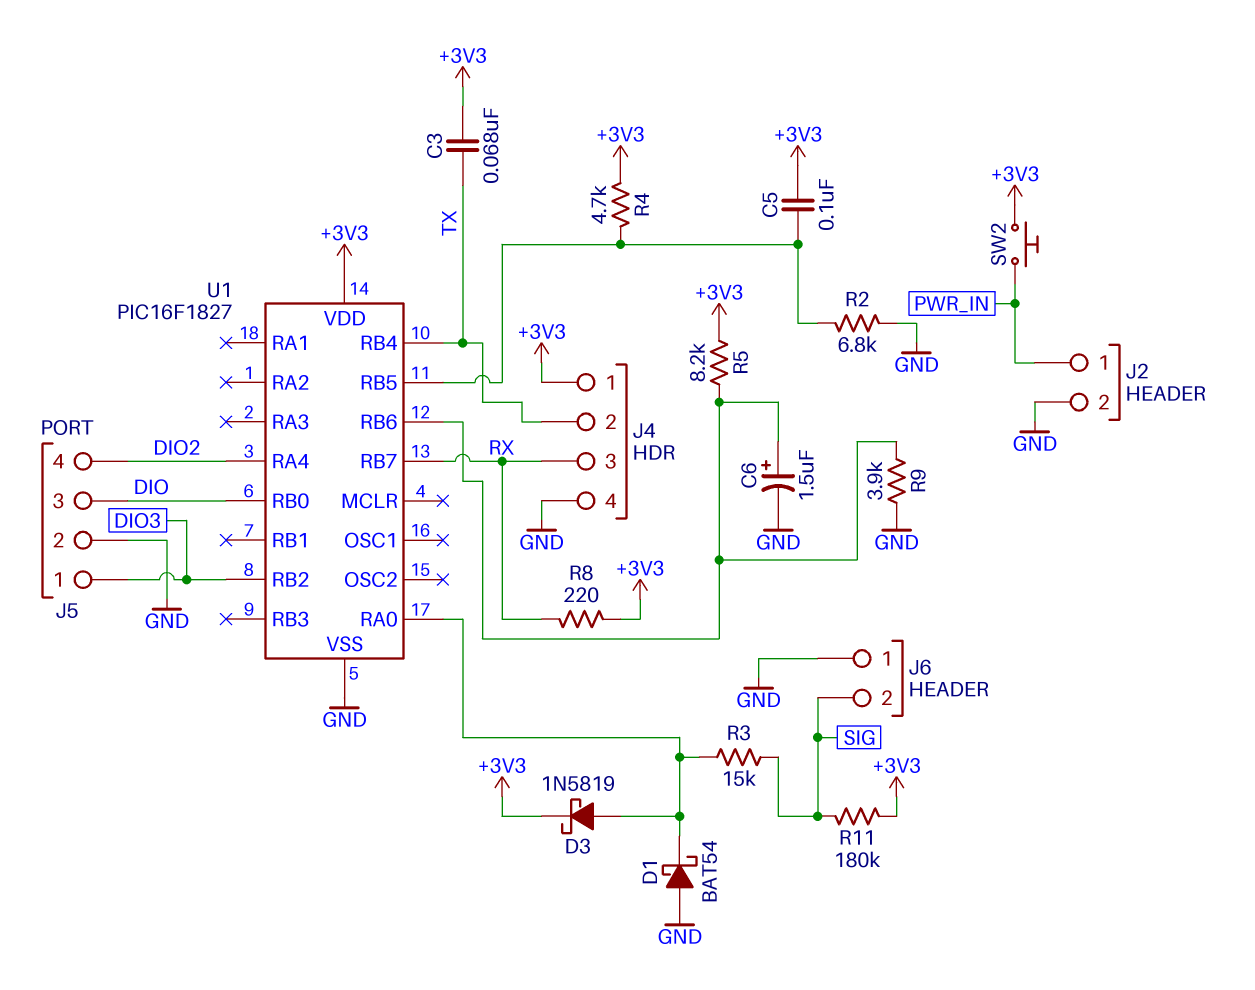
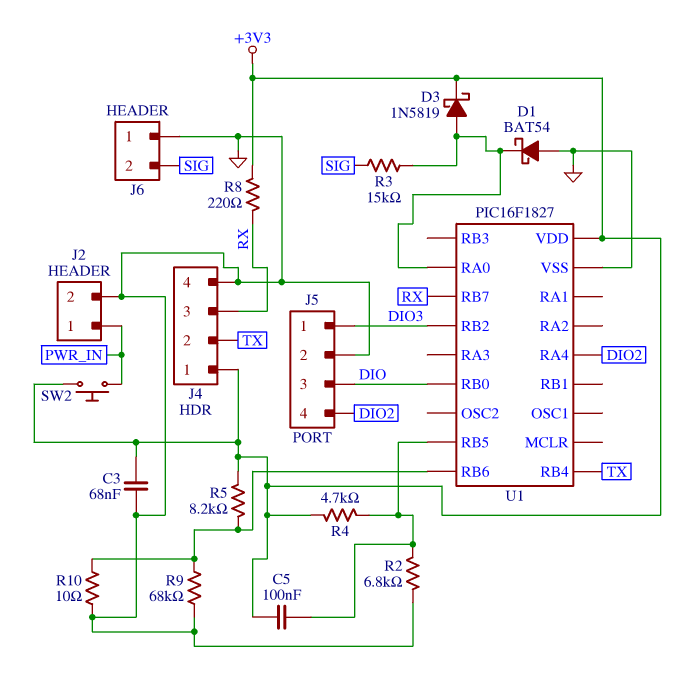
C3: 68nF (+3V3, TX) -> 68nF (+3V3, GND)
C6: 1.5uF (plus U1/RB6, minus GND) -> none
R9: 3.9k (GND, U1/RB6) -> 68k (GND, U1/RB6)
R10: none -> 10 (GND, U1/RB6)
R11: 180k (+3V3, SIG) -> none

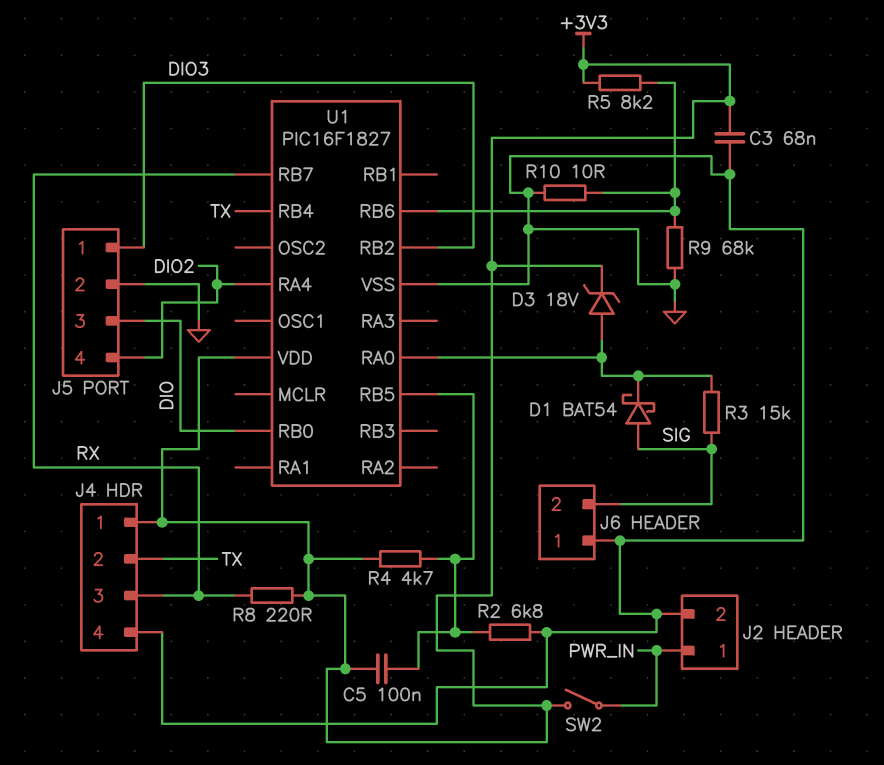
D1: schottky BAT54 (A GND, K U1/RA0) -> schottky BAT54 (A SIG, K U1/RA0)
D3: schottky 1N5819 (A U1/RA0, K +3V3) -> zener 18V (A U1/RA0, K +3V3)
SW2: button (+3V3, PWR_IN) -> switch (+3V3, PWR_IN)

